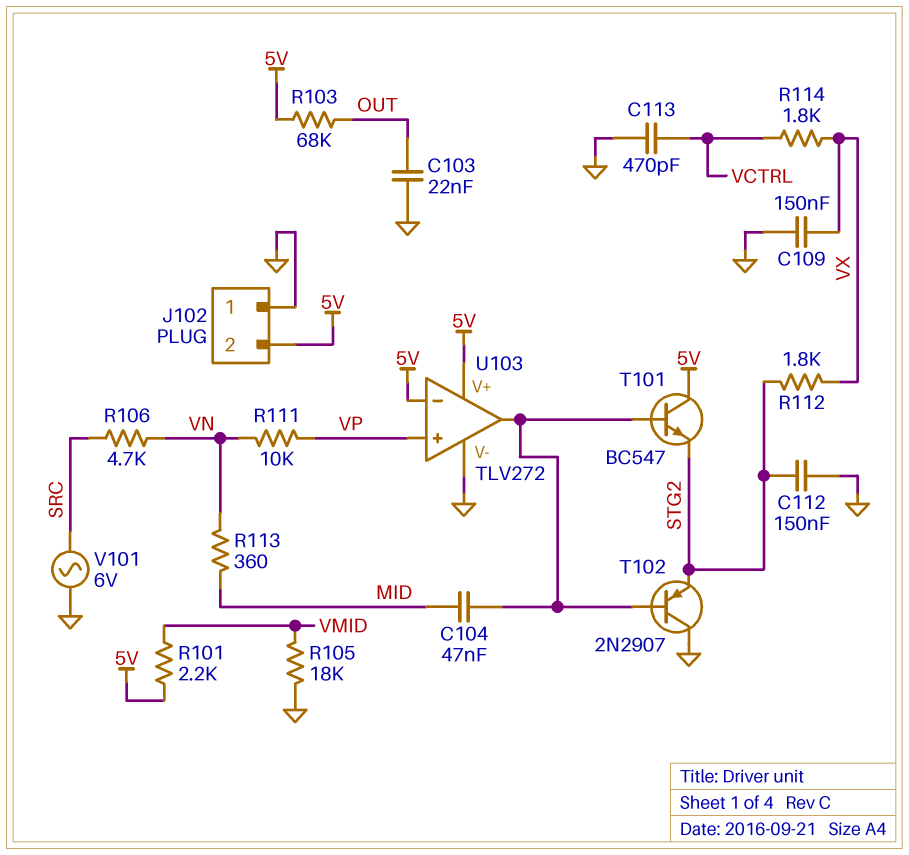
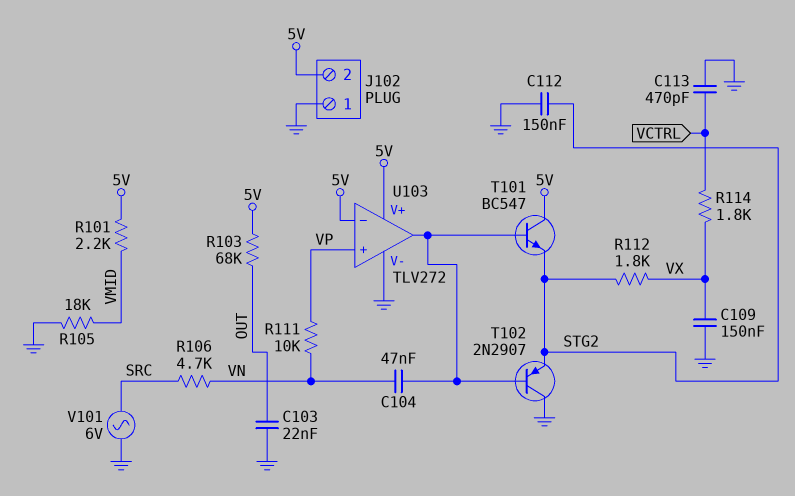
C104: 47nF (MID, U103/out) -> 47nF (U103/out, VN)
R113: 360 (MID, VN) -> none

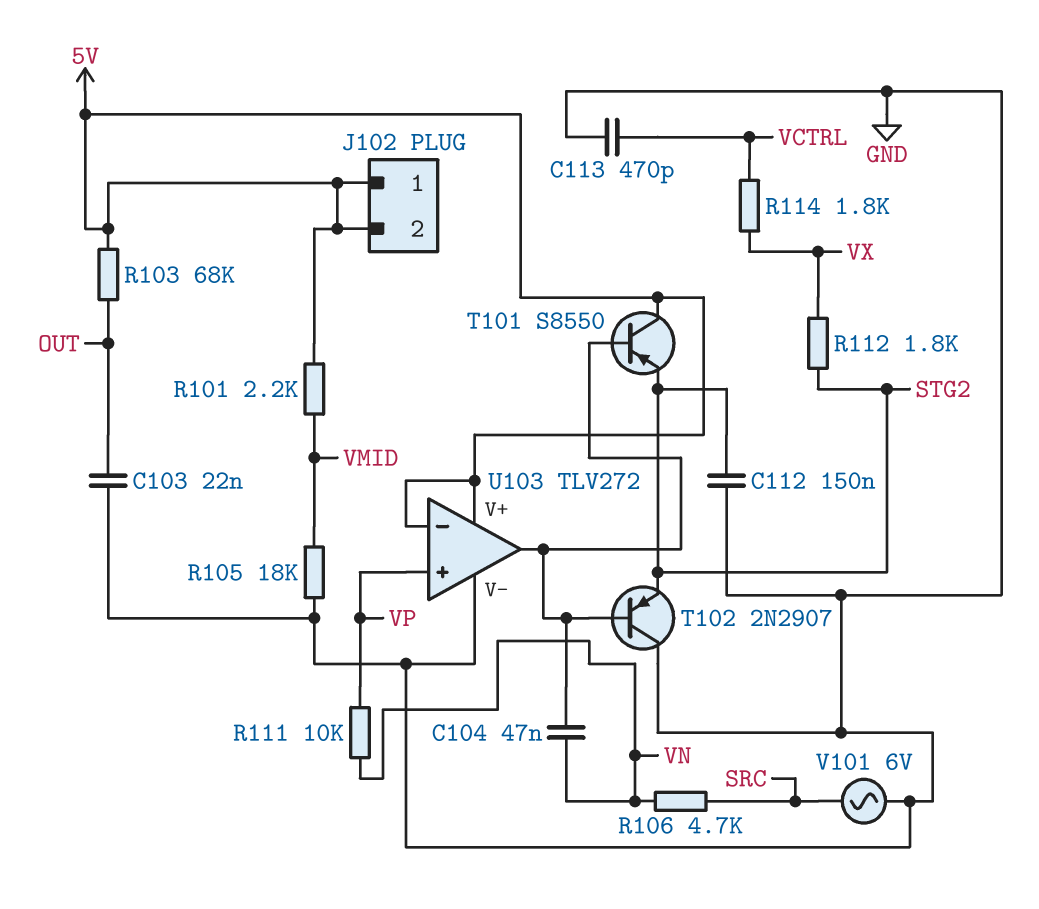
C109: 150nF (GND, VX) -> none
J102 pin 1: GND -> 5V
T101: NPN BC547 (B U103/out, C 5V, E STG2) -> PNP S8550 (B U103/out, C 5V, E STG2)

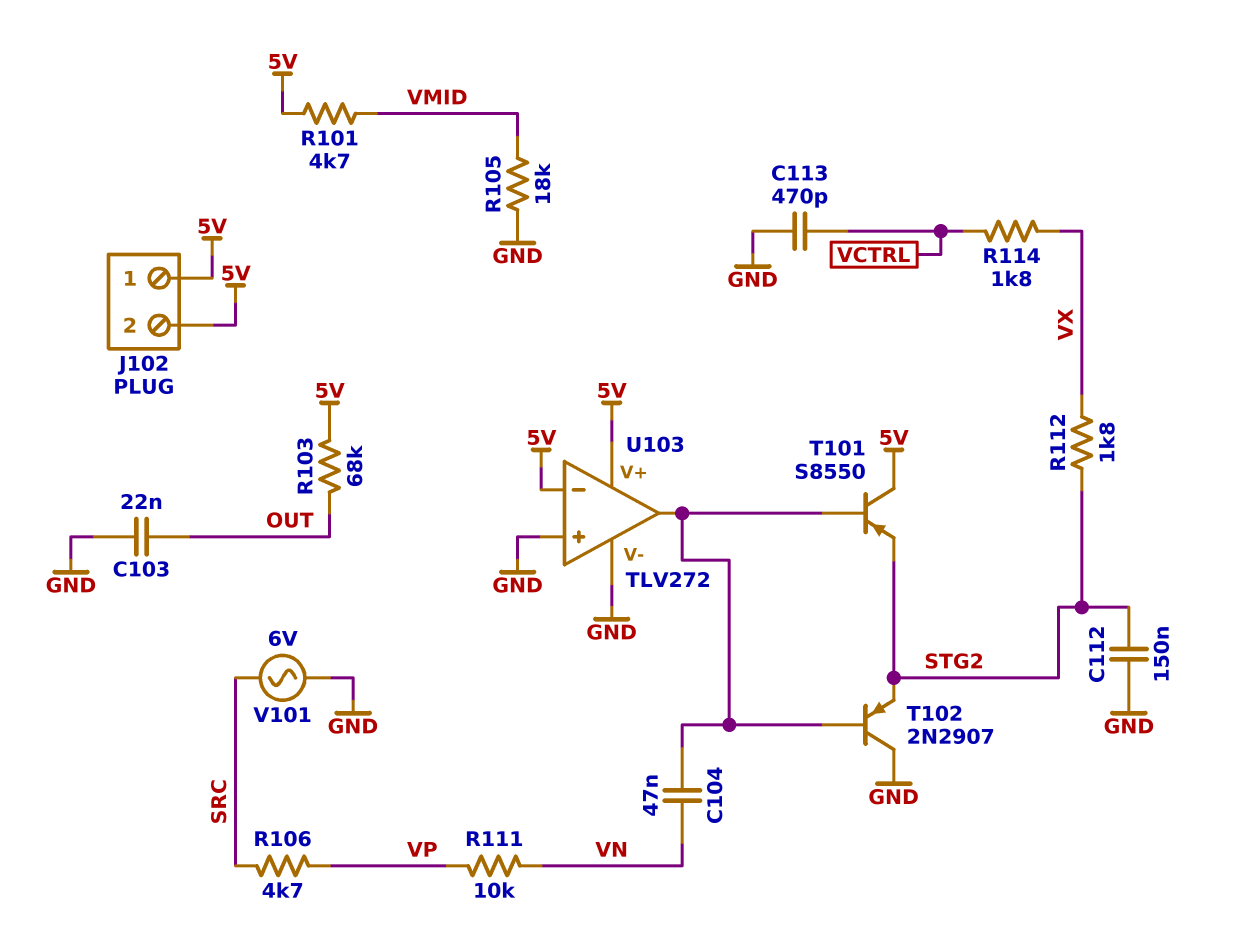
R101: 2.2k (5V, VMID) -> 4.7k (5V, VMID)
R106: 4.7k (SRC, VN) -> 4.7k (SRC, VP)
U103 pin in+: VP -> GND

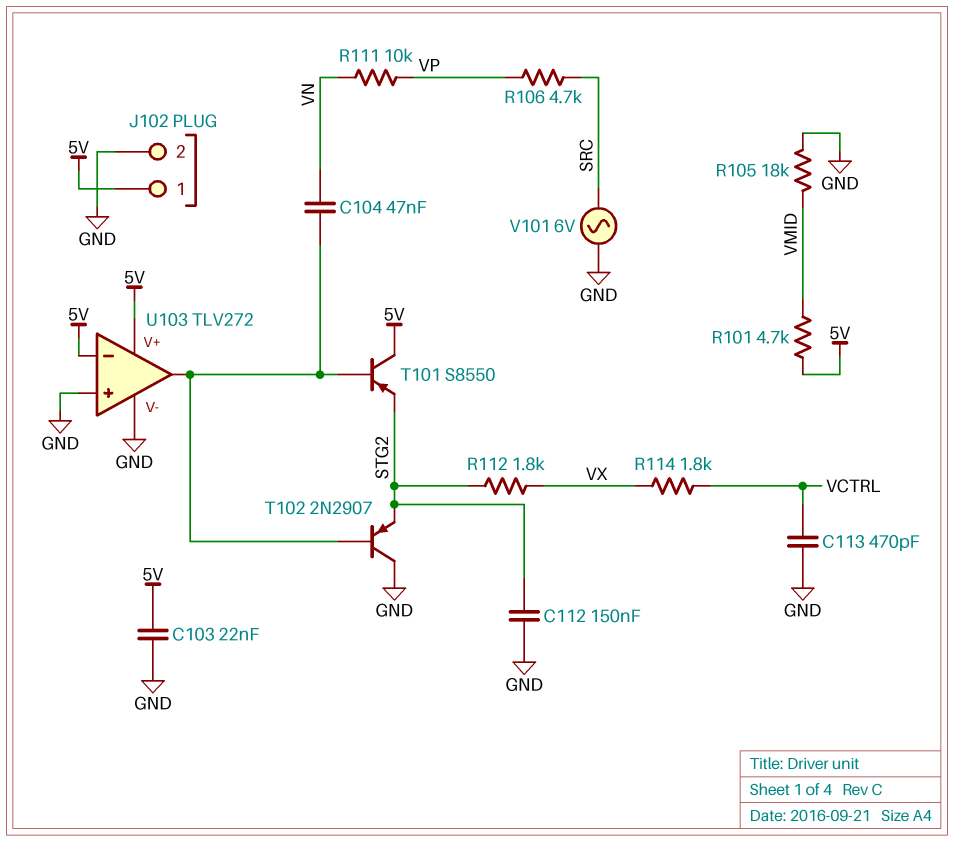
C103: 22nF (GND, OUT) -> 22nF (5V, GND)
J102 pin 2: 5V -> GND
R103: 68k (5V, OUT) -> none

